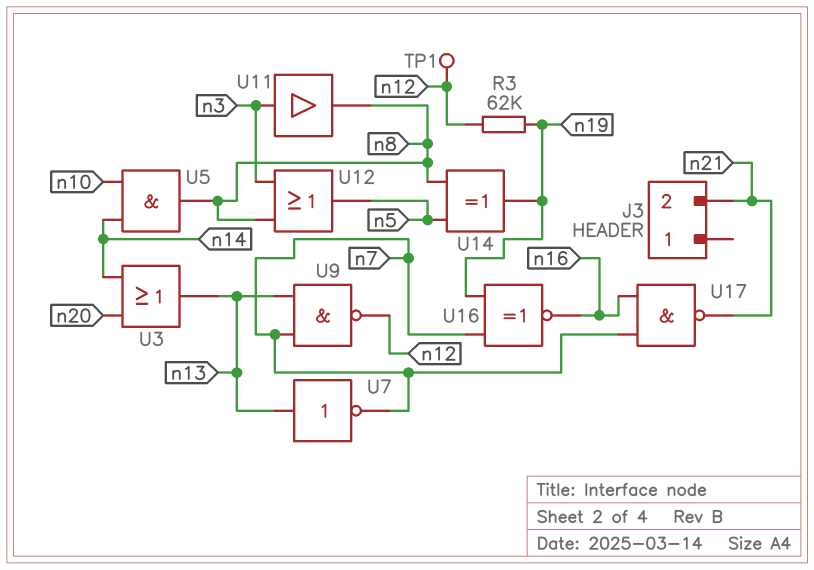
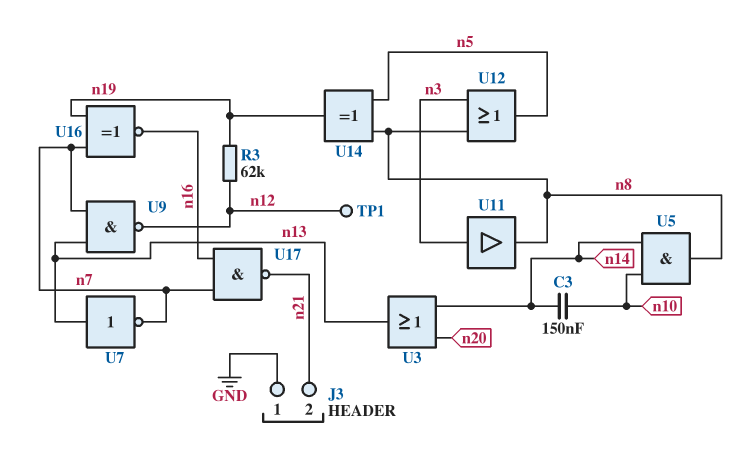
C3: none -> 150nF (n10, n14)
J3 pin 1: none -> GND

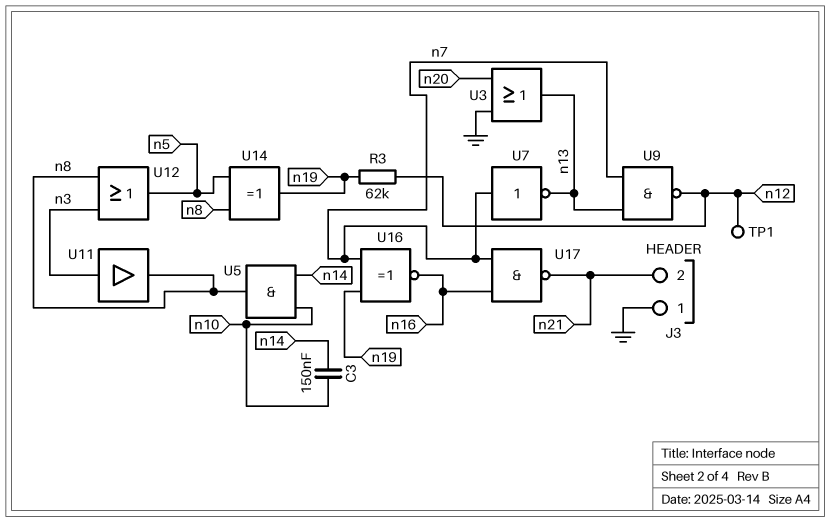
U3: OR (in n14, in n20, out n13) -> OR (in GND, in n20, out n13)
U7: NOT (in n13, out n7) -> NOT (in n7, out n13)

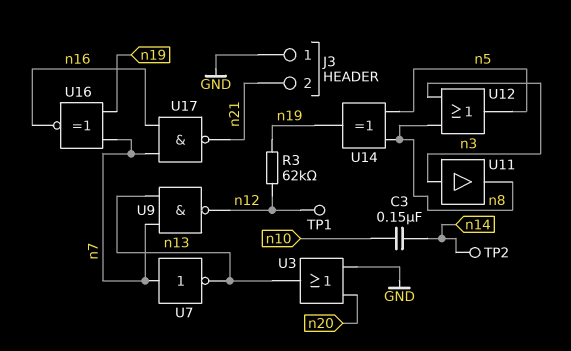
TP2: none -> test point (n14)
U5: AND (in n10, in n14, out n8) -> none

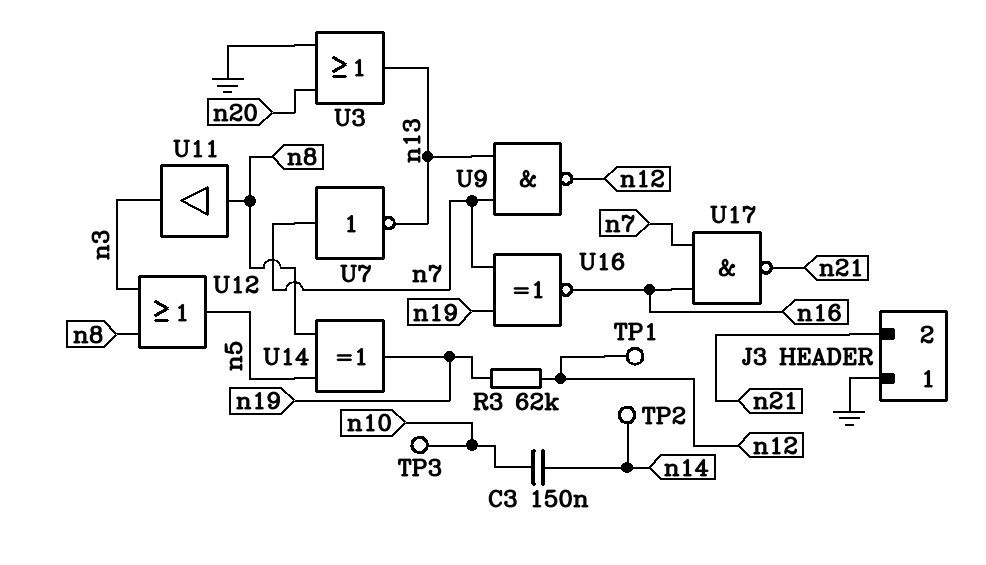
TP3: none -> test point (n10)
U11: buffer (in n3, out n8) -> buffer (in n8, out n3)

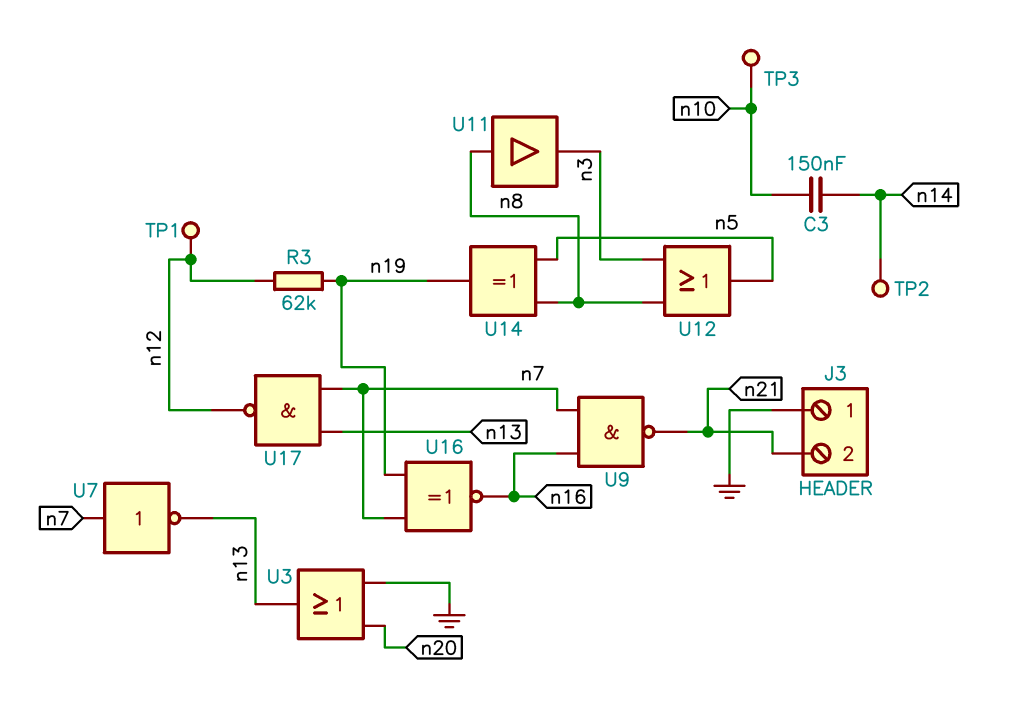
U9: NAND (in n7, in n13, out n12) -> NAND (in n7, in n16, out n21)
U17: NAND (in n7, in n16, out n21) -> NAND (in n7, in n13, out n12)

